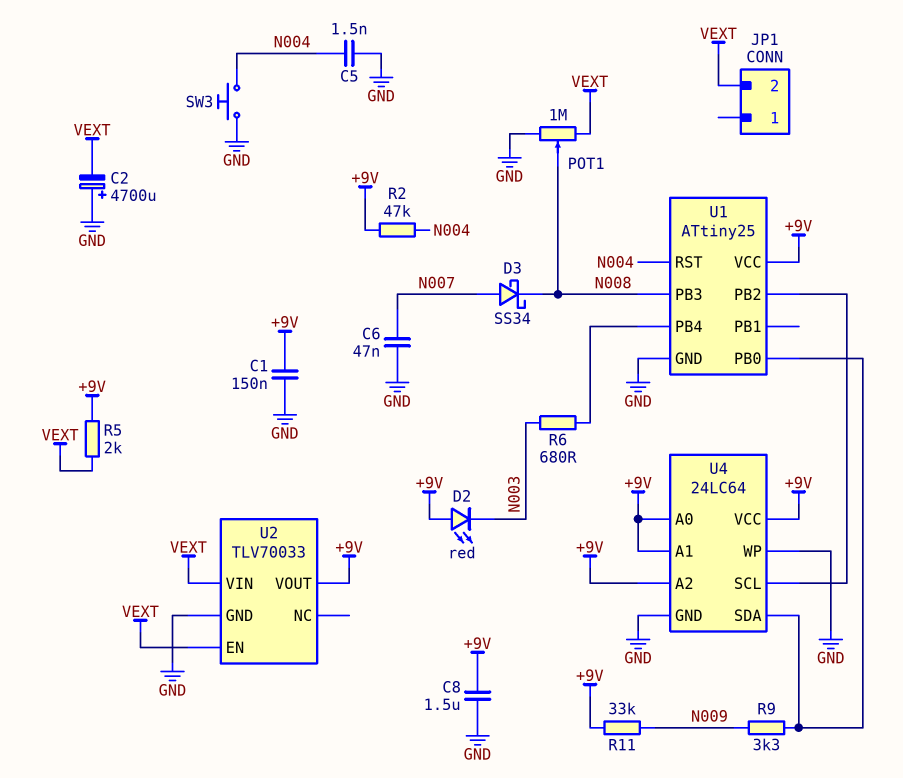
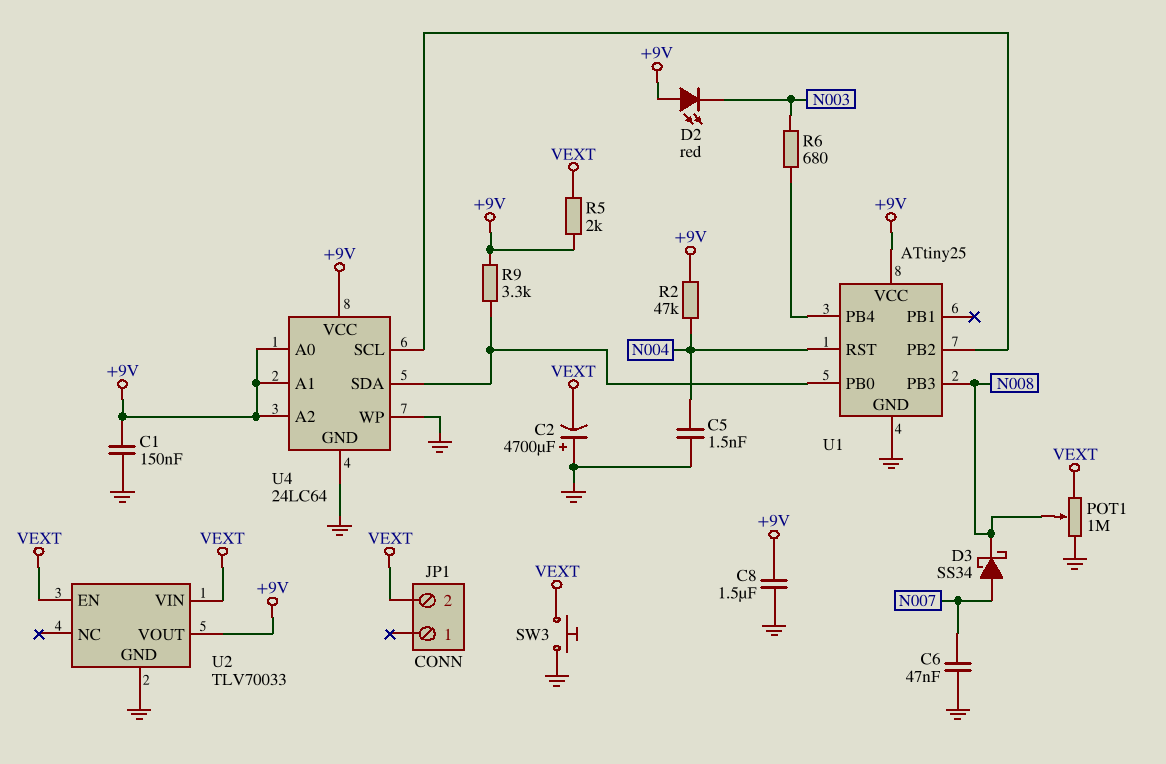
R9: 3.3k (N009, U1/PB0) -> 3.3k (+9V, U1/PB0)
R11: 33k (+9V, N009) -> none
SW3: button (GND, N004) -> button (GND, VEXT)

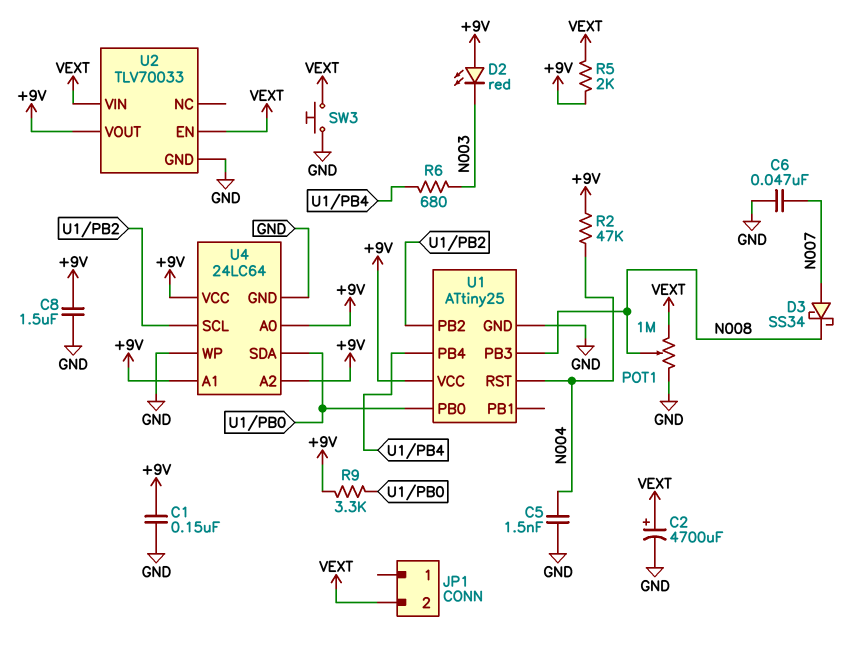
C2: 4700uF (plus GND, minus VEXT) -> 4700uF (plus VEXT, minus GND)

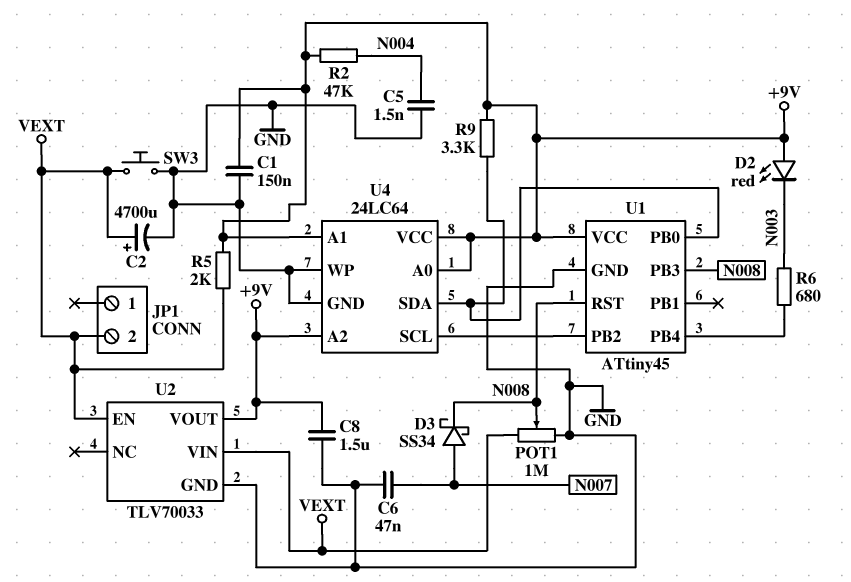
U1: ATtiny25 -> ATtiny45
U1 pin RST: N004 -> N008

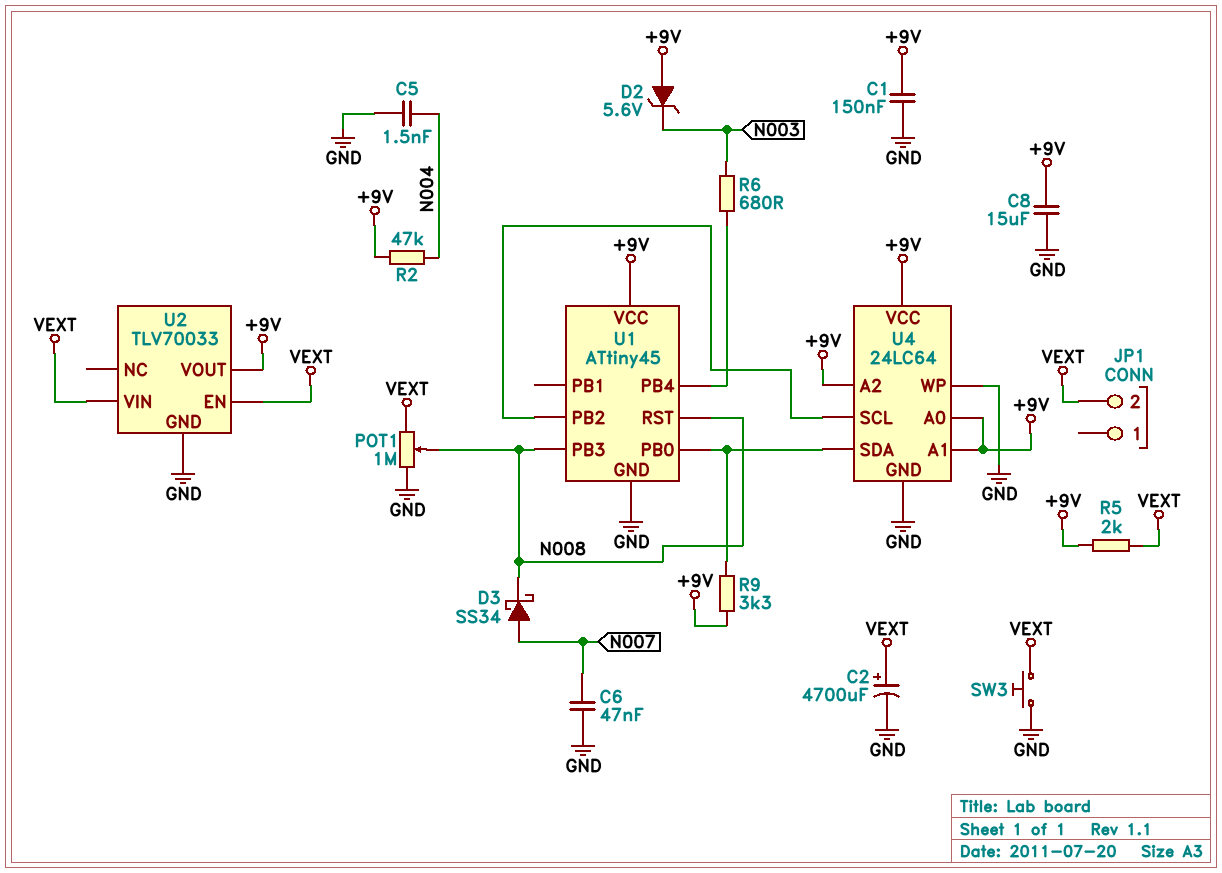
C8: 1.5uF (+9V, GND) -> 15uF (+9V, GND)
D2: LED red (A +9V, K N003) -> zener 5.6V (A +9V, K N003)

